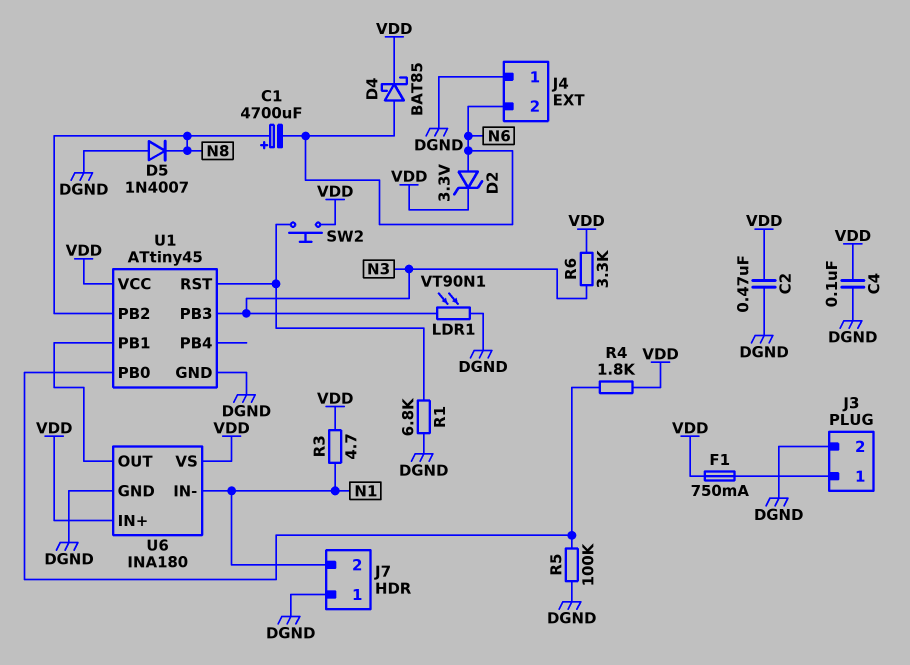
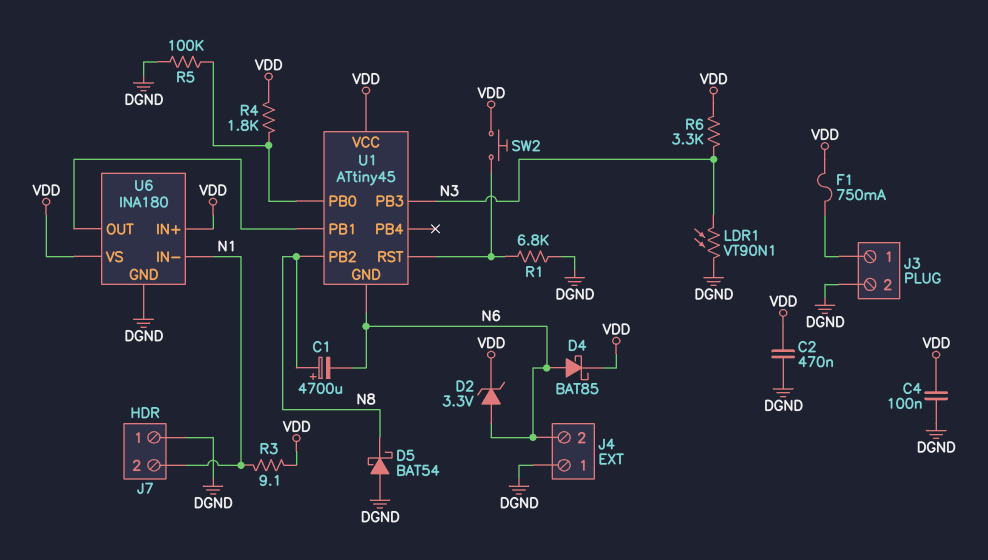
D5: diode 1N4007 (A DGND, K N8) -> schottky BAT54 (A DGND, K N8)
R3: 4.7 (N1, VDD) -> 9.1 (N1, VDD)
U1 pin GND: DGND -> N6

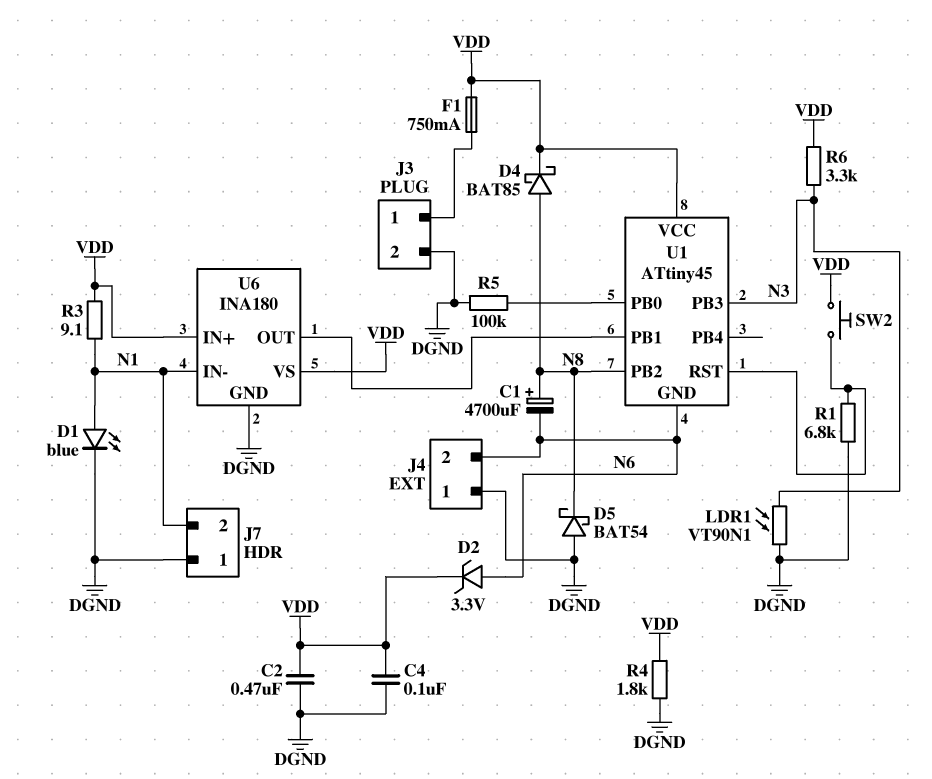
D1: none -> LED blue (A N1, K DGND)
D4: schottky BAT85 (A N6, K VDD) -> schottky BAT85 (A N8, K VDD)
R4: 1.8k (U1/PB0, VDD) -> 1.8k (DGND, VDD)

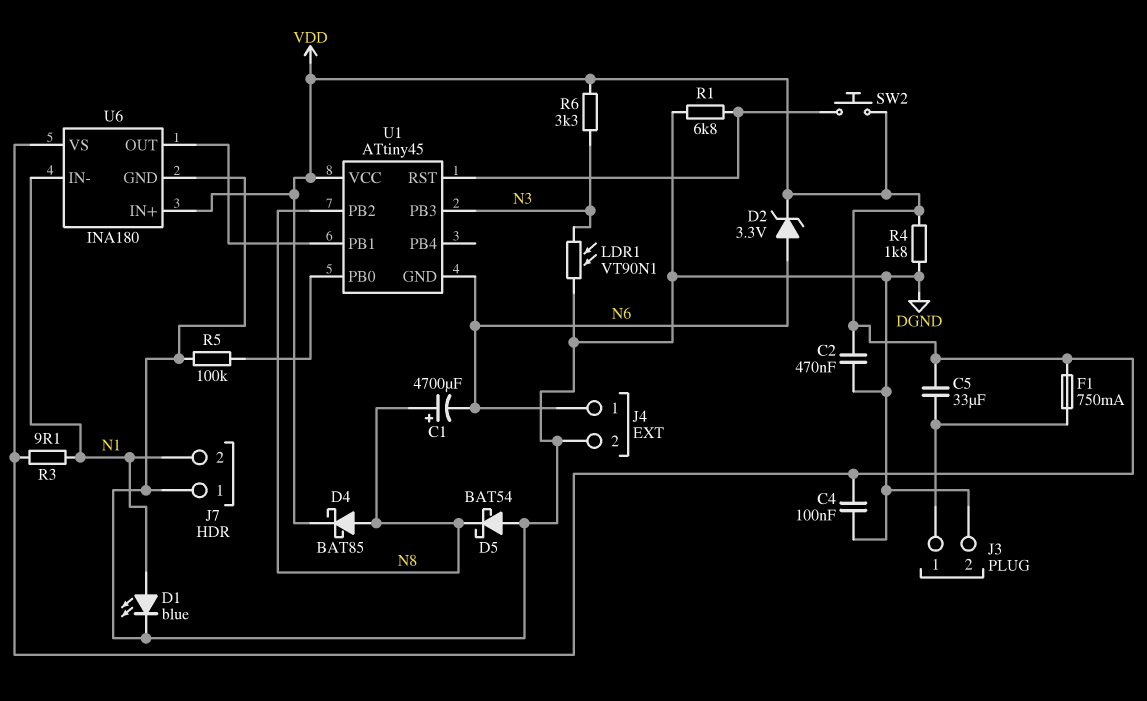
C5: none -> 33uF (J3/1, VDD)
J4 pin 1: DGND -> N6
J4 pin 2: N6 -> DGND

